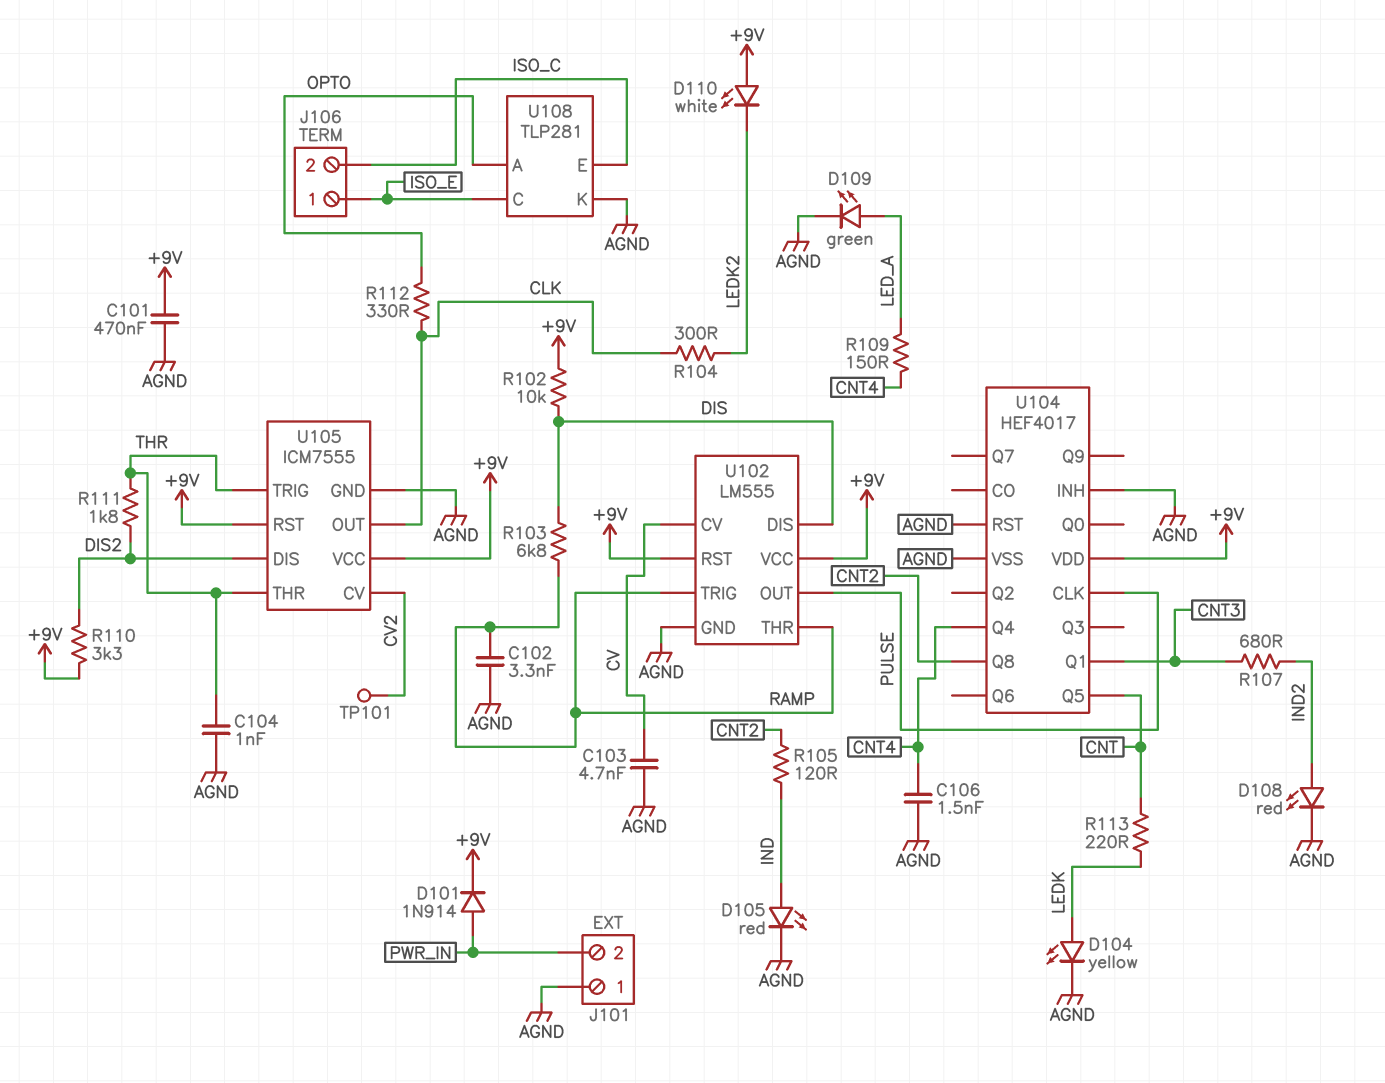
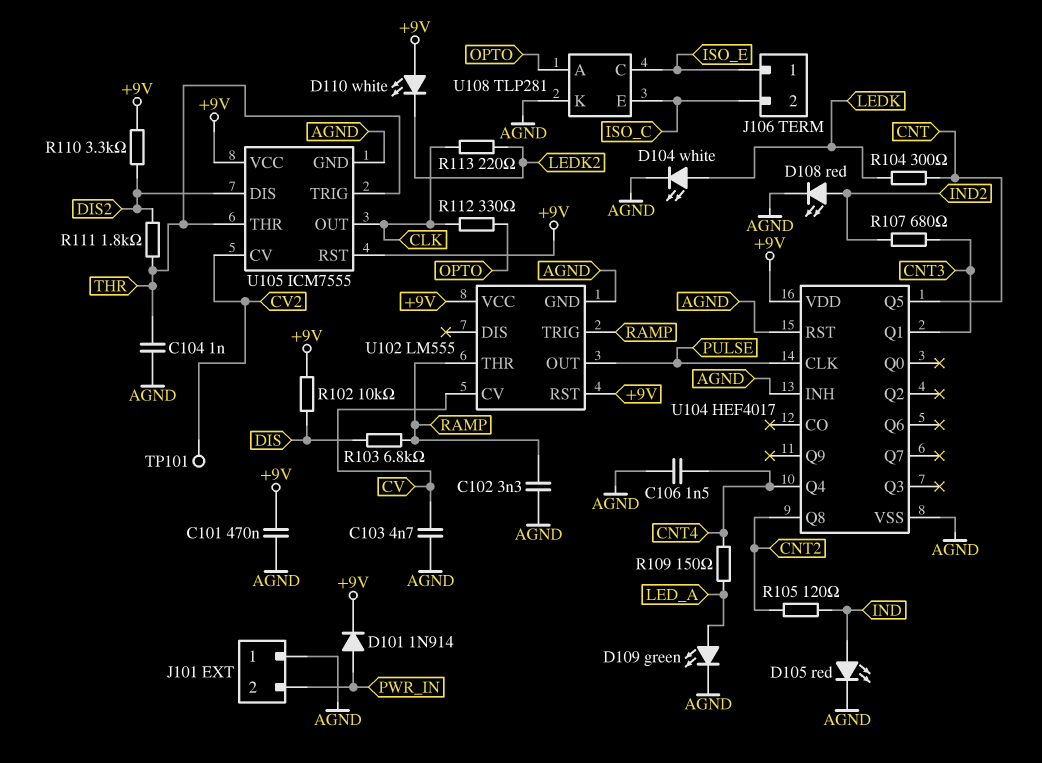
D104: LED yellow (A LEDK, K AGND) -> LED white (A LEDK, K AGND)
R104: 300 (CLK, LEDK2) -> 300 (CNT, LEDK)
R113: 220 (CNT, LEDK) -> 220 (CLK, LEDK2)
U102 pin DIS: DIS -> none

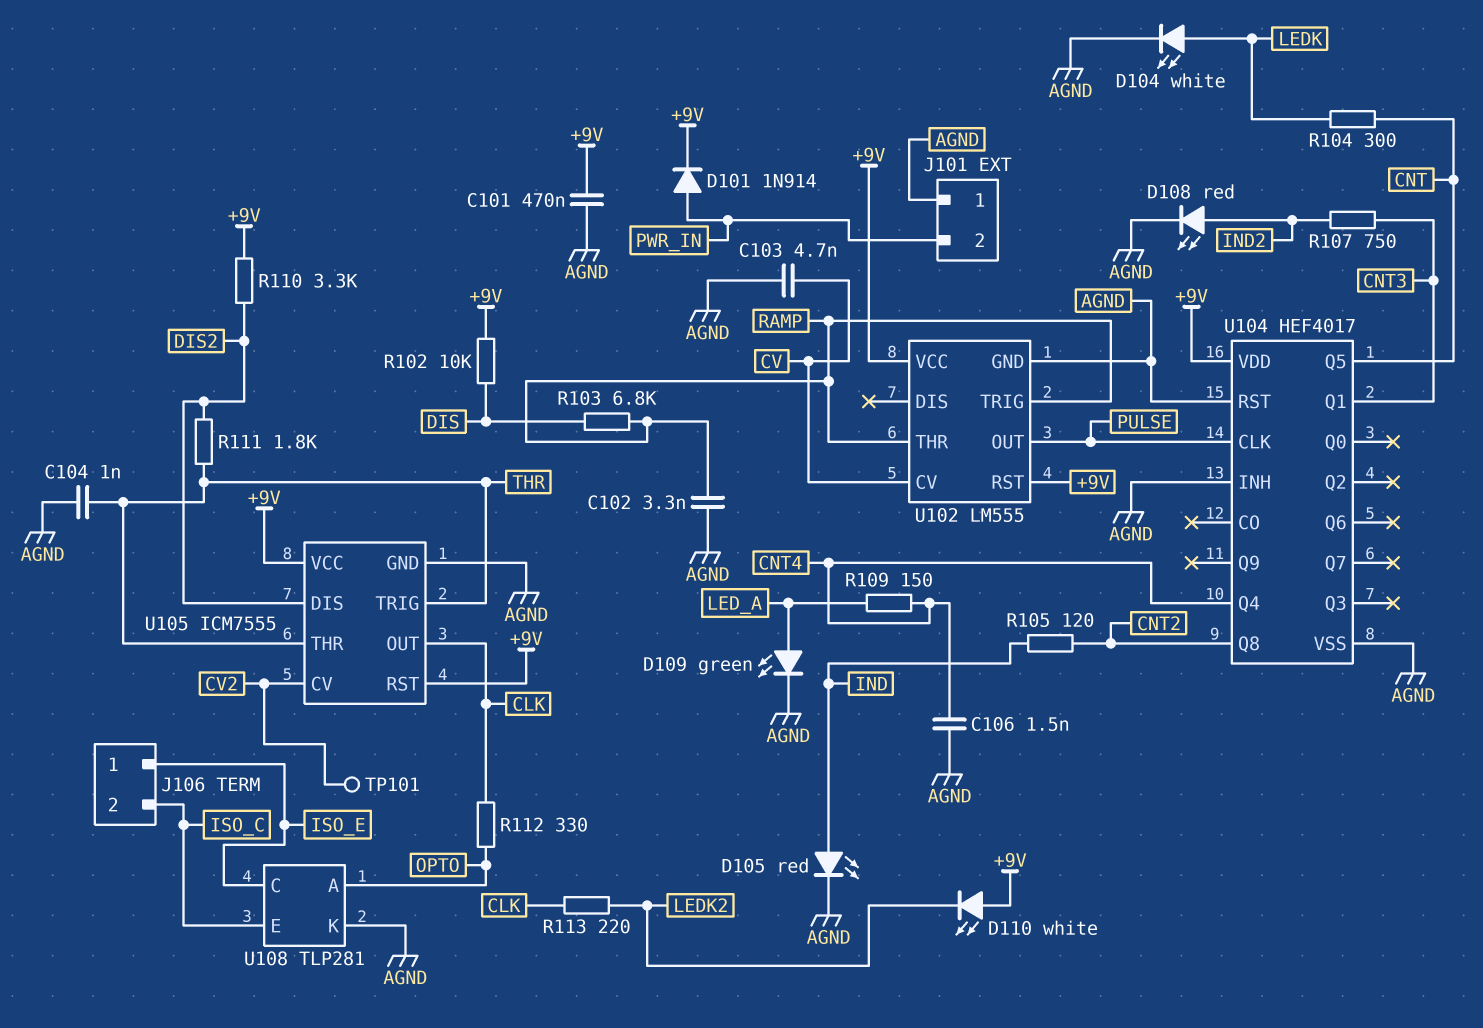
R107: 680 (CNT3, IND2) -> 750 (CNT3, IND2)

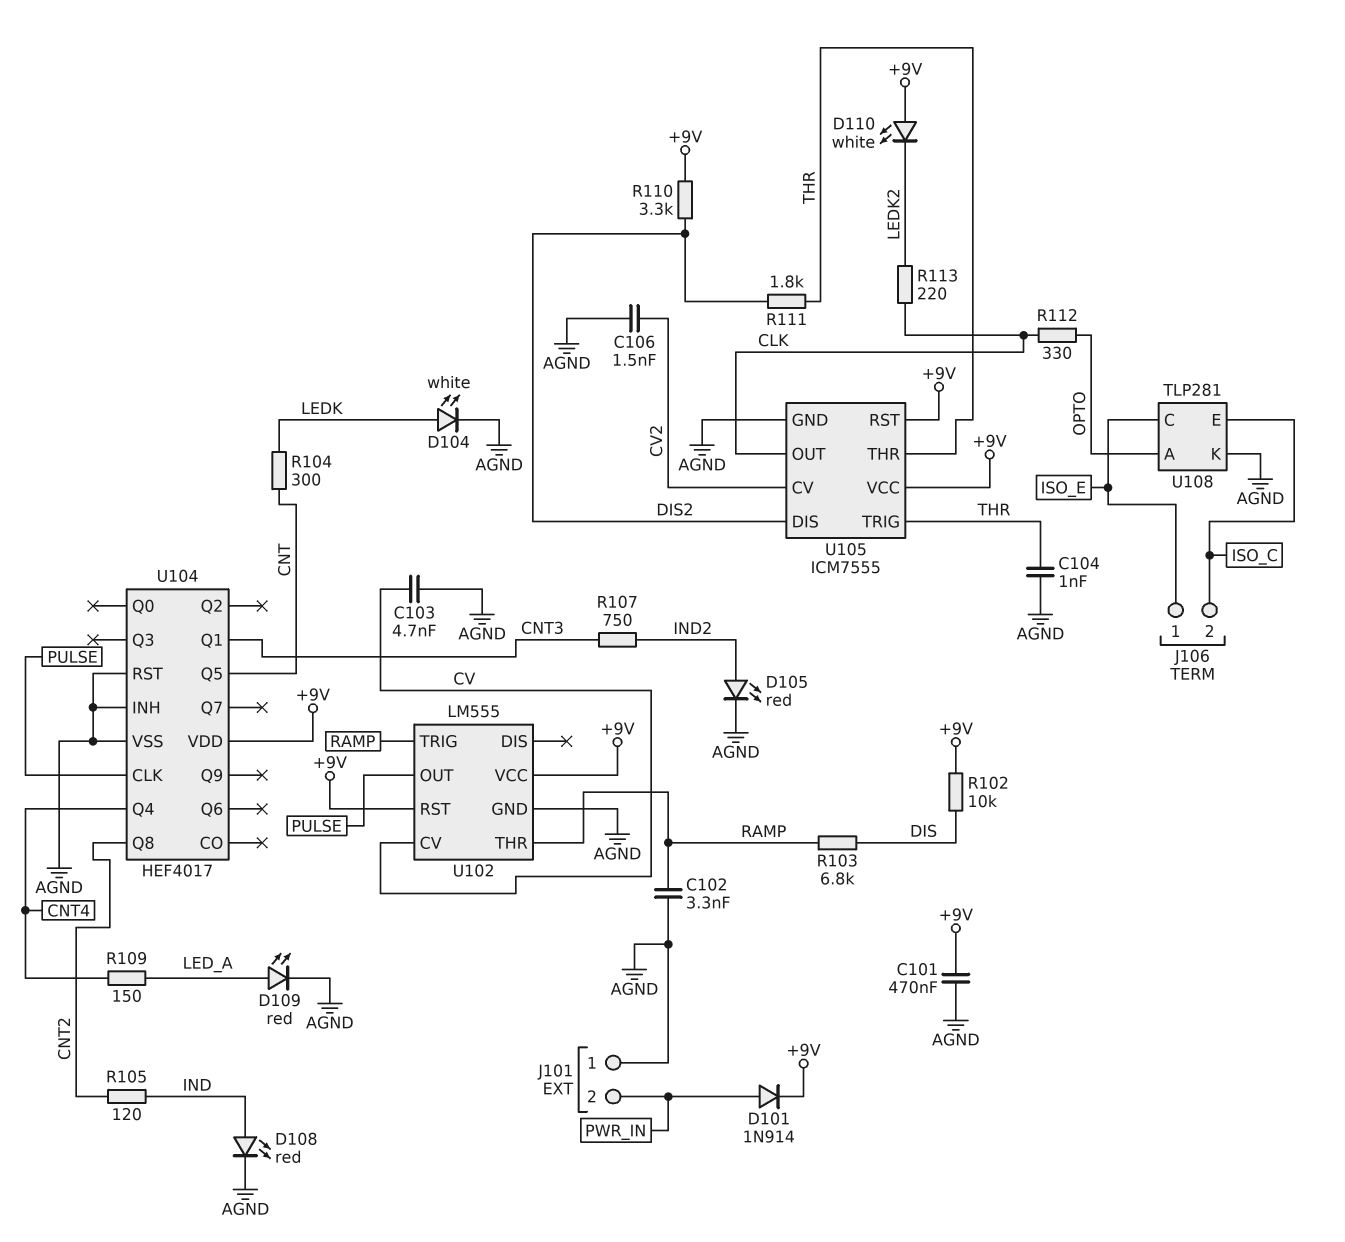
C106: 1.5nF (AGND, CNT4) -> 1.5nF (AGND, CV2)
D105: LED red (A IND, K AGND) -> LED red (A IND2, K AGND)
D108: LED red (A IND2, K AGND) -> LED red (A IND, K AGND)
D109: LED green (A LED_A, K AGND) -> LED red (A LED_A, K AGND)
TP101: test point (CV2) -> none

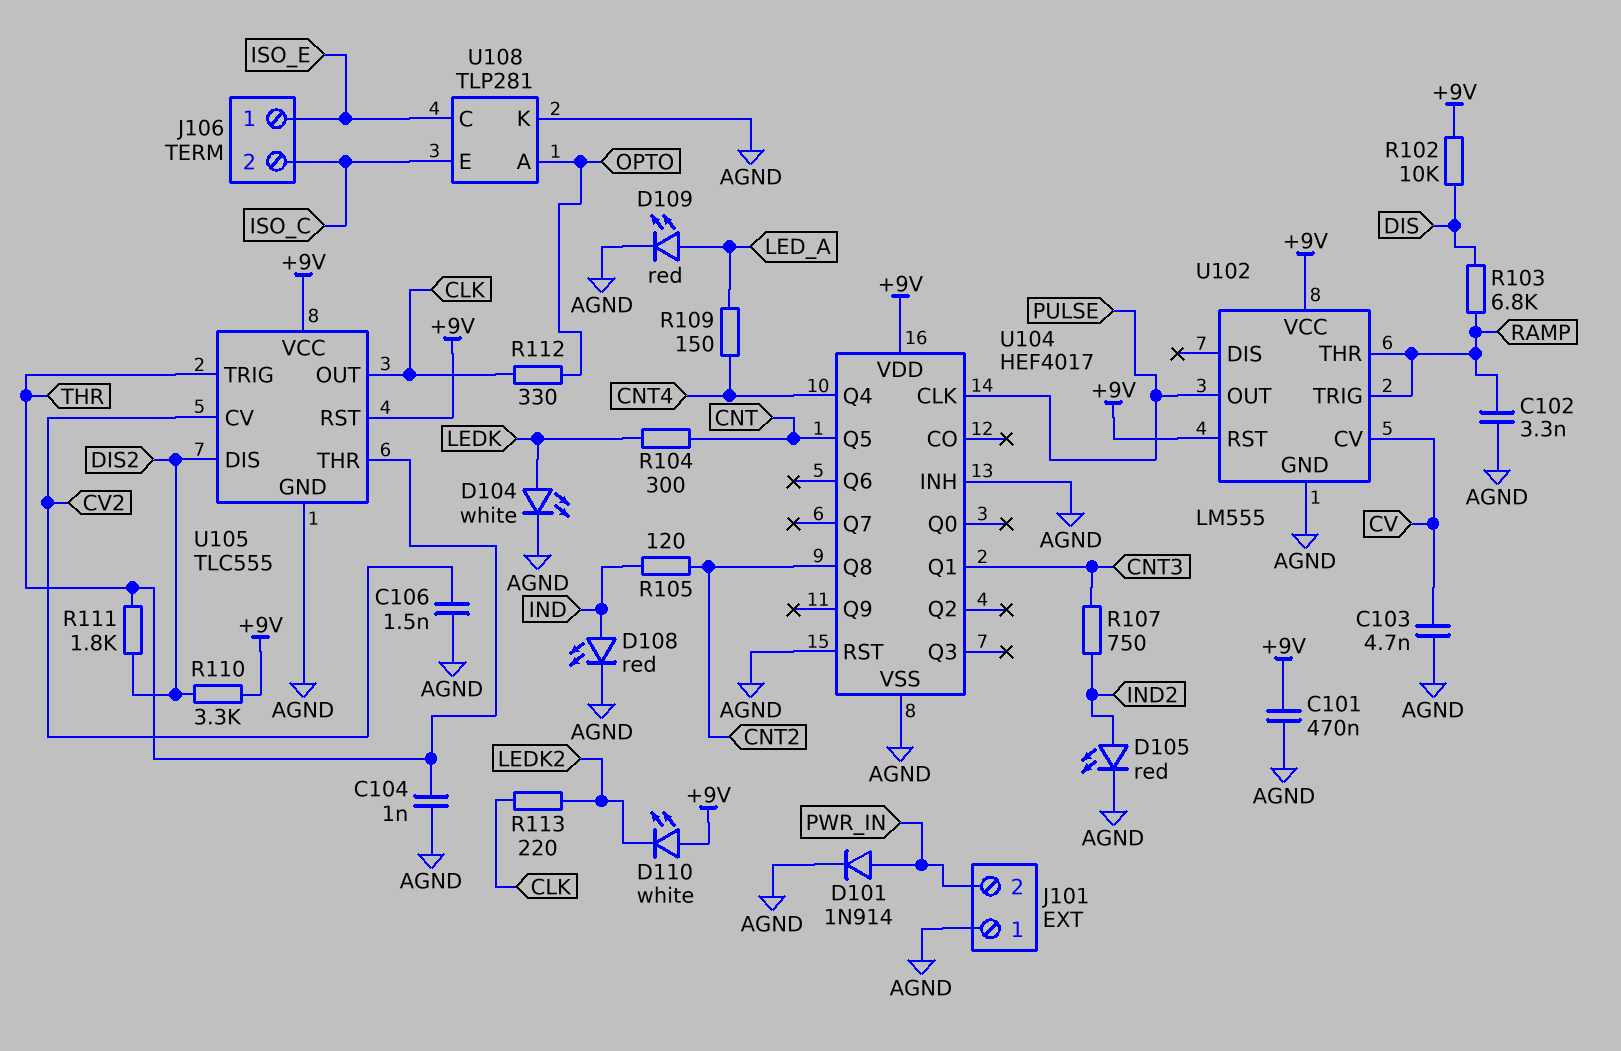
D101: diode 1N914 (A PWR_IN, K +9V) -> diode 1N914 (A PWR_IN, K AGND)
U105: ICM7555 -> TLC555

